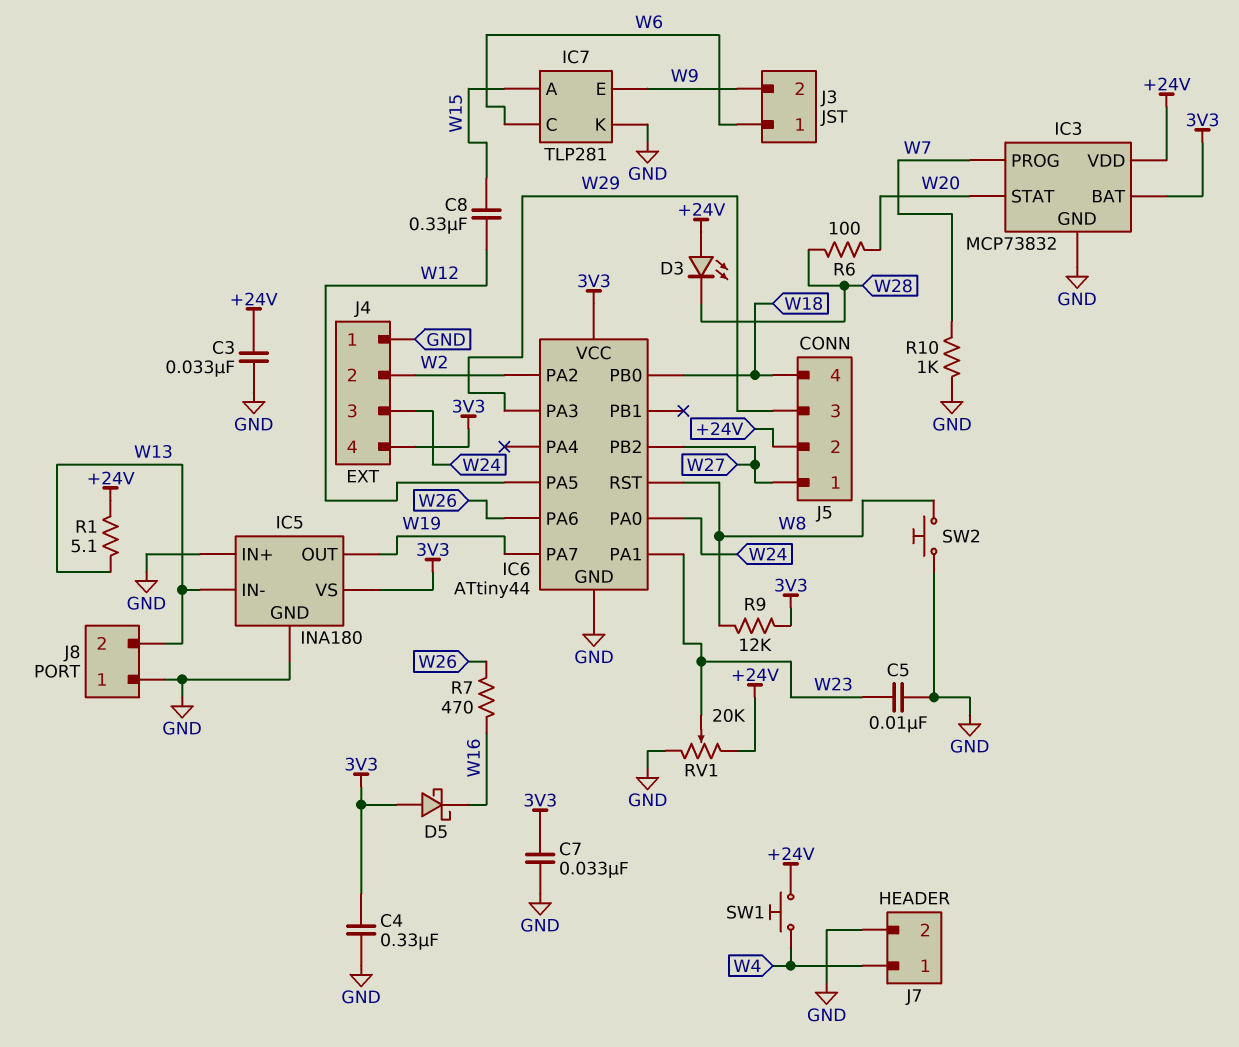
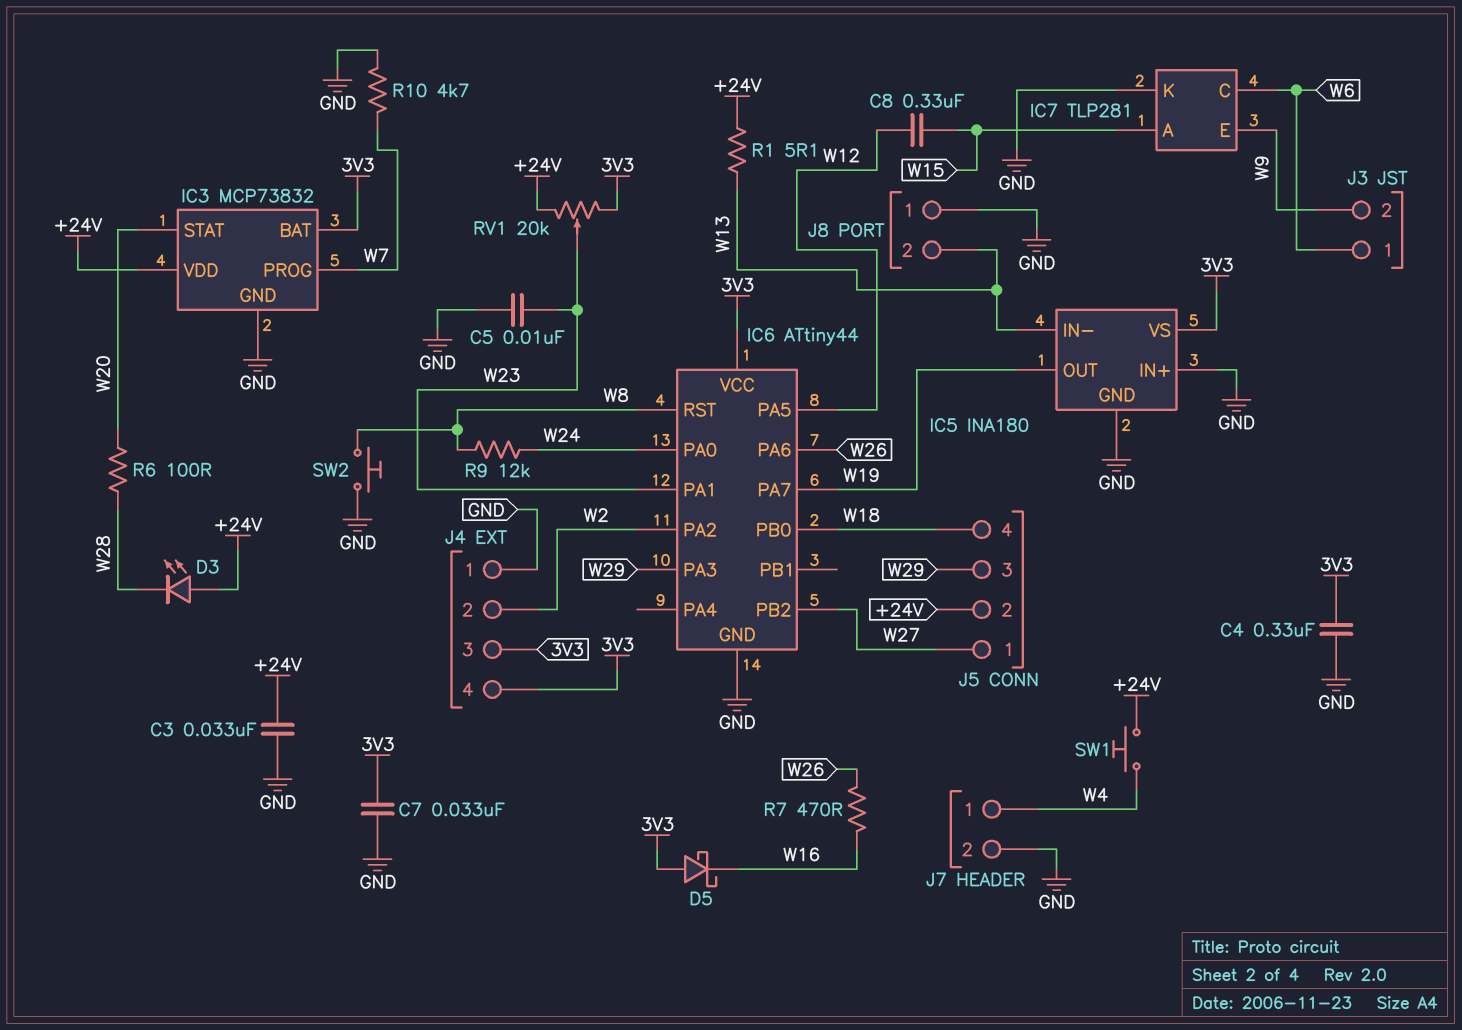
J4 pin 3: W24 -> 3V3
R9: 12k (3V3, W8) -> 12k (W8, W24)
R10: 1k (GND, W7) -> 4.7k (GND, W7)
RV1: 20k (+24V, GND, wiper W23) -> 20k (+24V, 3V3, wiper W23)

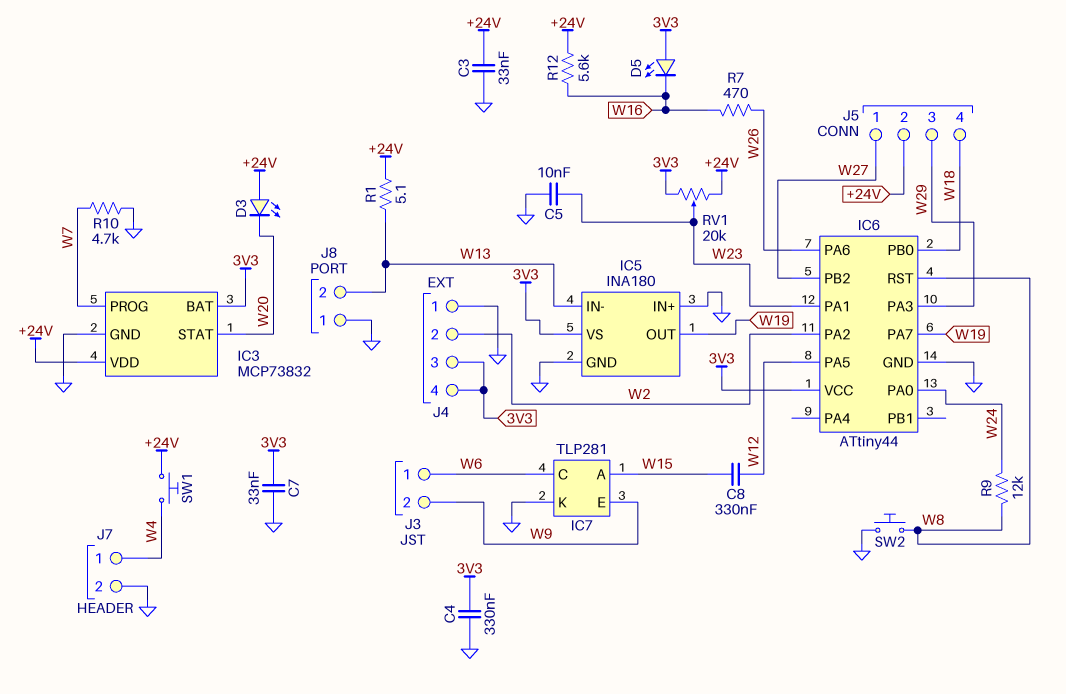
D3: LED (A +24V, K W28) -> LED (A +24V, K W20)
D5: schottky (A 3V3, K W16) -> LED (A 3V3, K W16)
R6: 100 (W20, W28) -> none
R12: none -> 5.6k (+24V, W16)

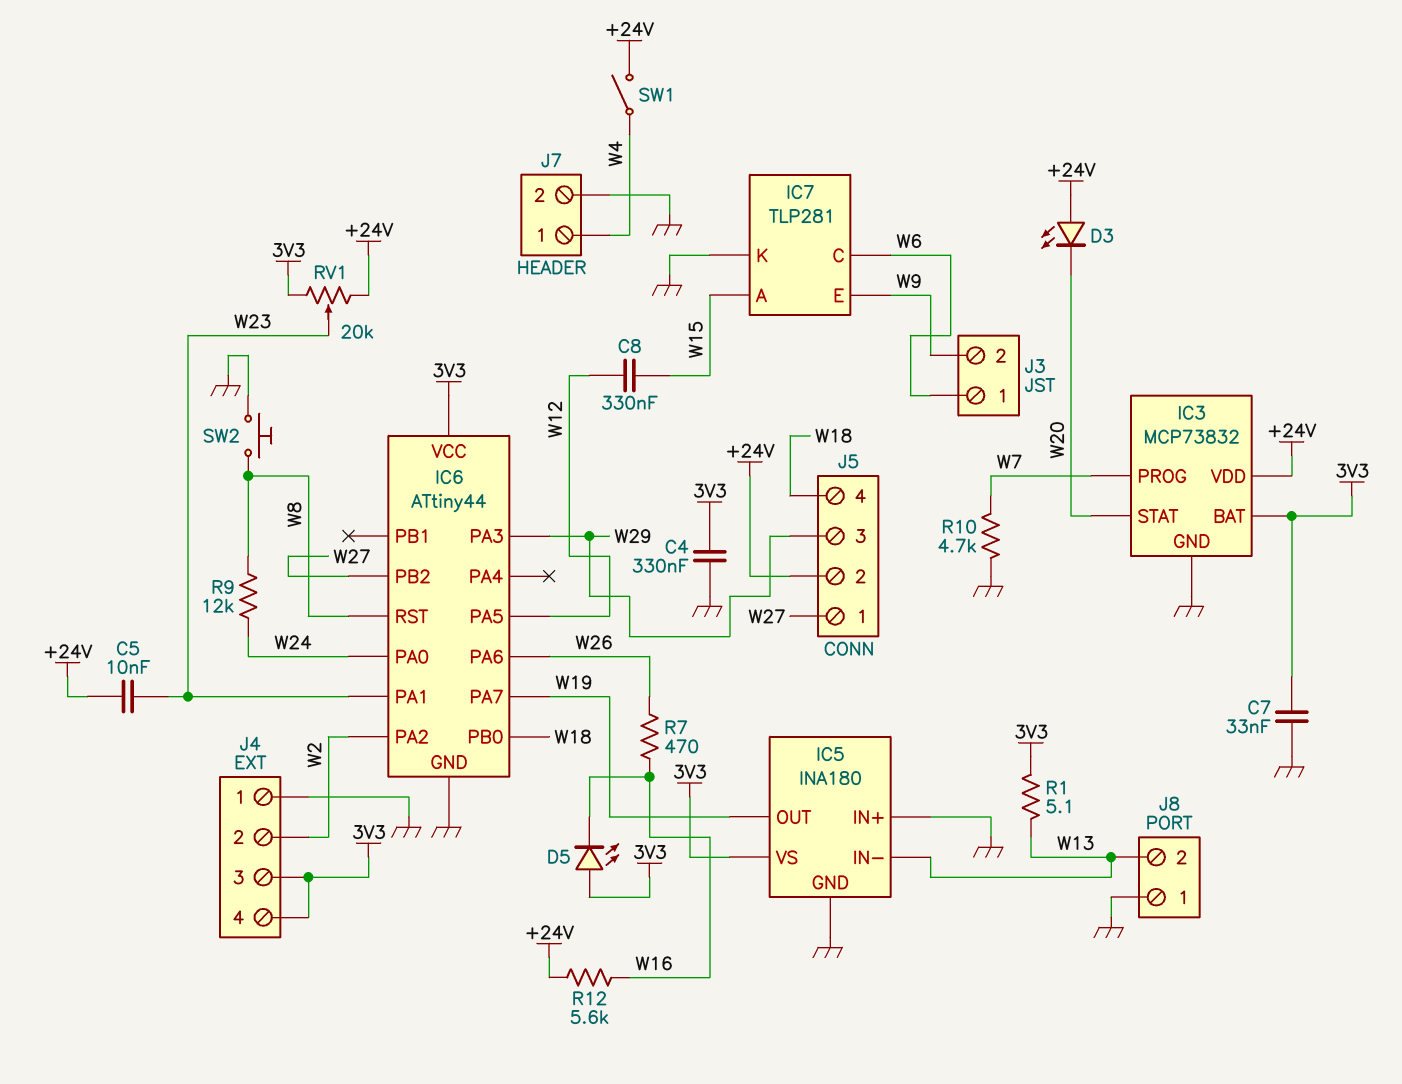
C3: 33nF (+24V, GND) -> none
C5: 10nF (GND, W23) -> 10nF (+24V, W23)
R1: 5.1 (+24V, W13) -> 5.1 (3V3, W13)
SW1: button (+24V, W4) -> switch (+24V, W4)

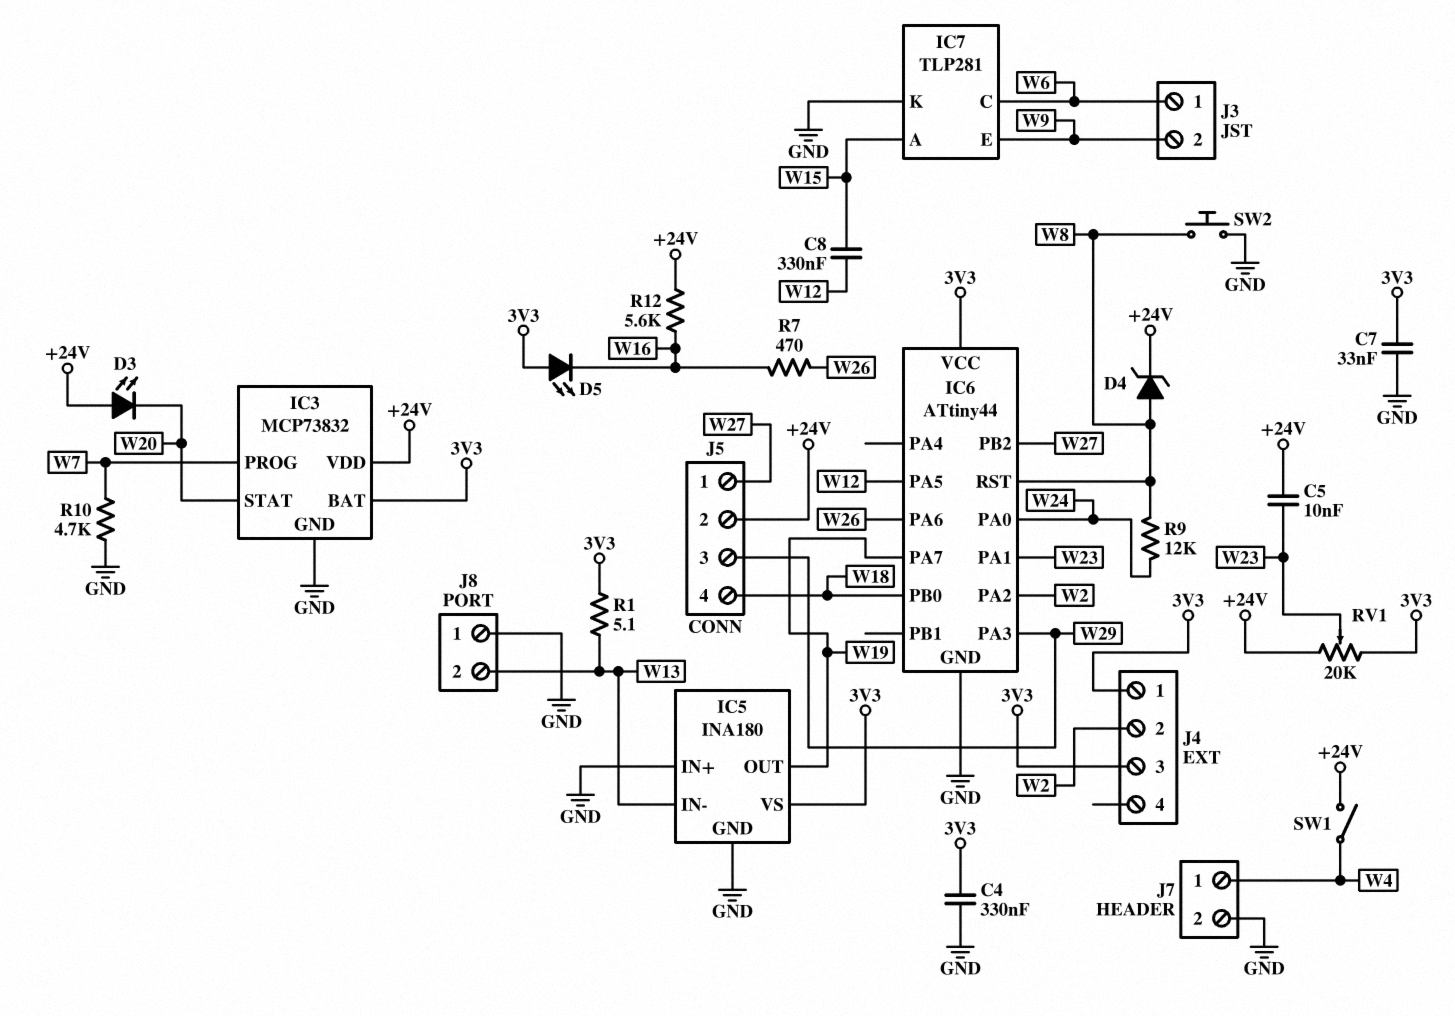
D4: none -> zener (A W8, K +24V)
J4 pin 1: GND -> 3V3
J4 pin 4: 3V3 -> none

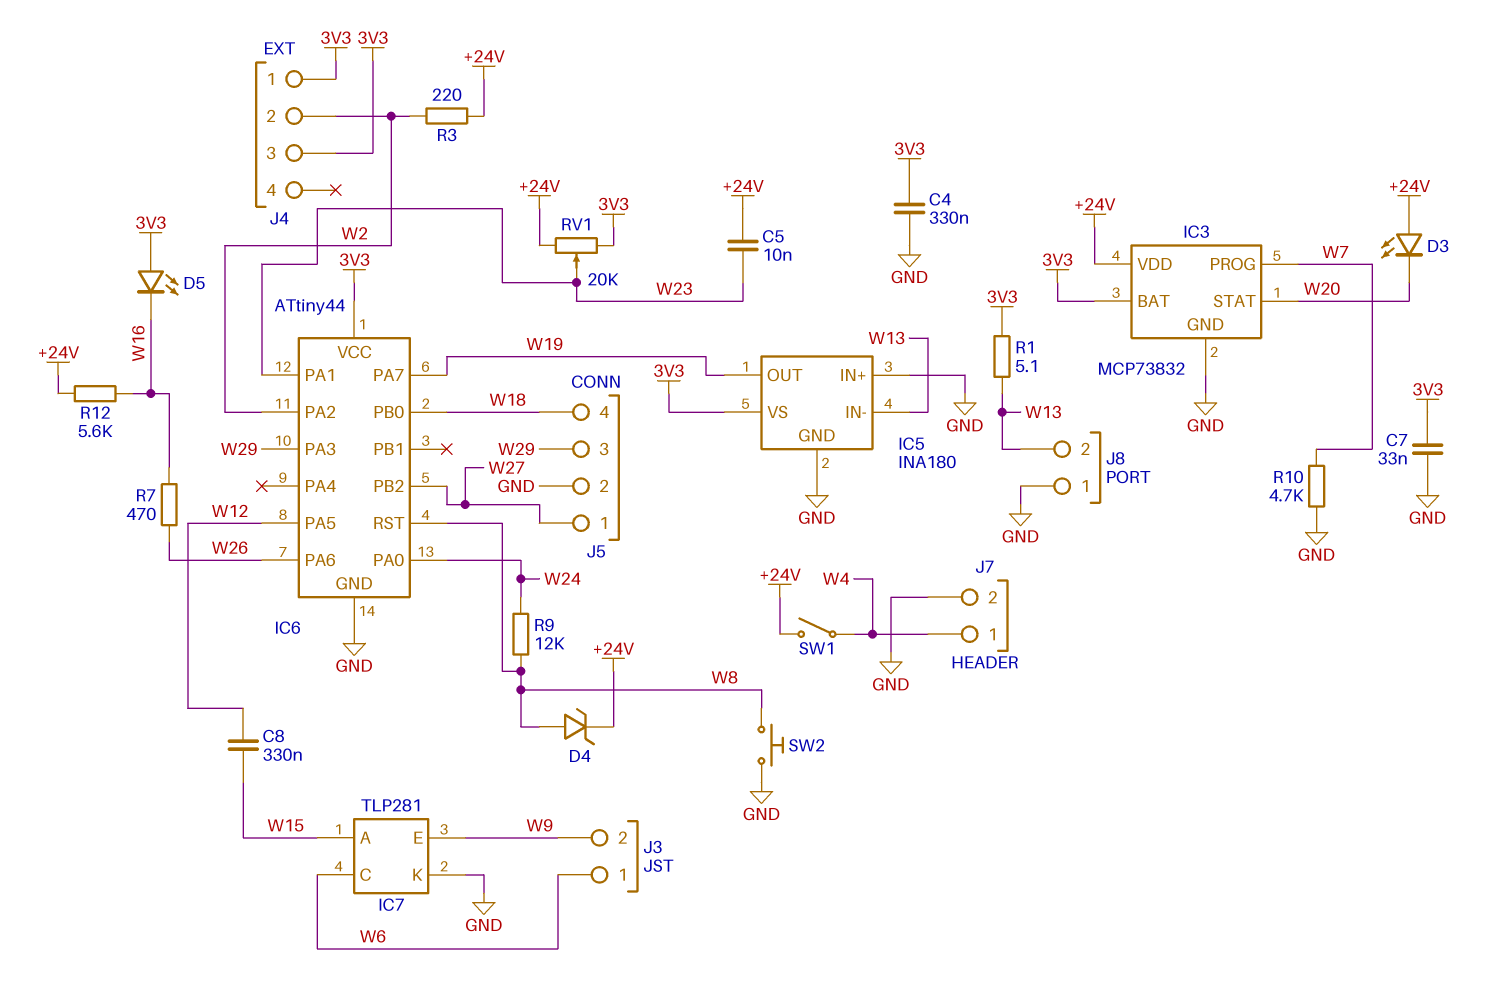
J5 pin 2: +24V -> GND
R3: none -> 220 (+24V, W2)

